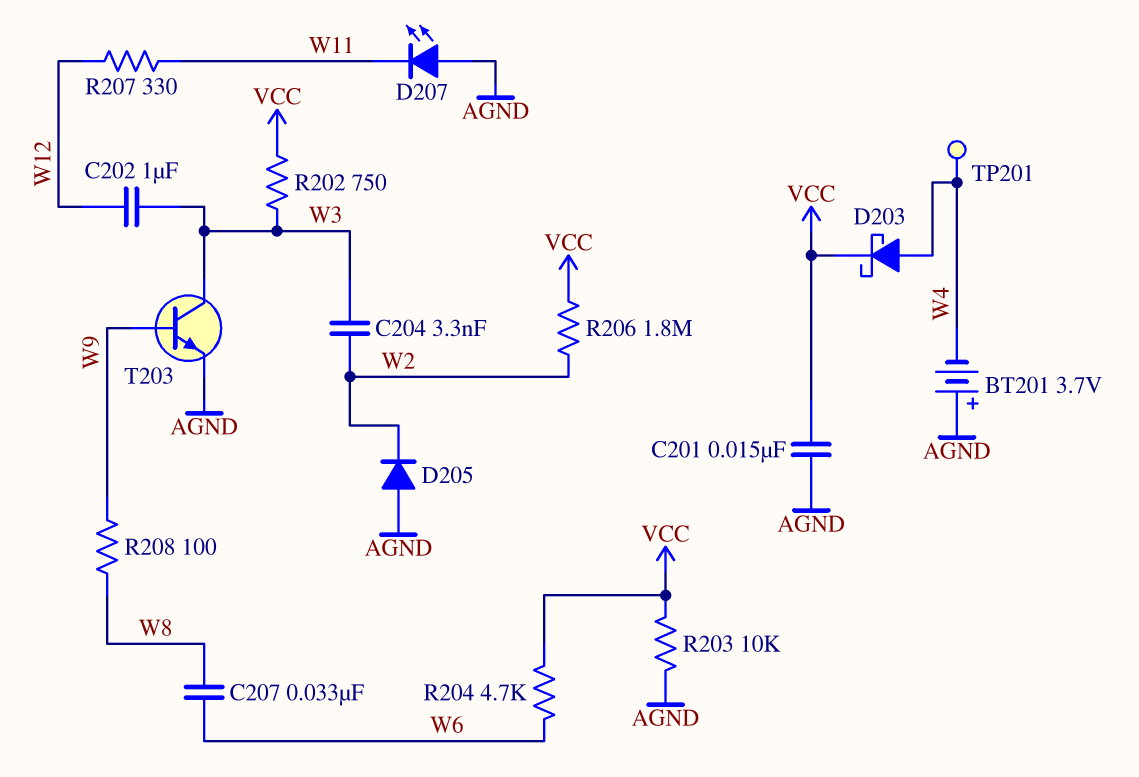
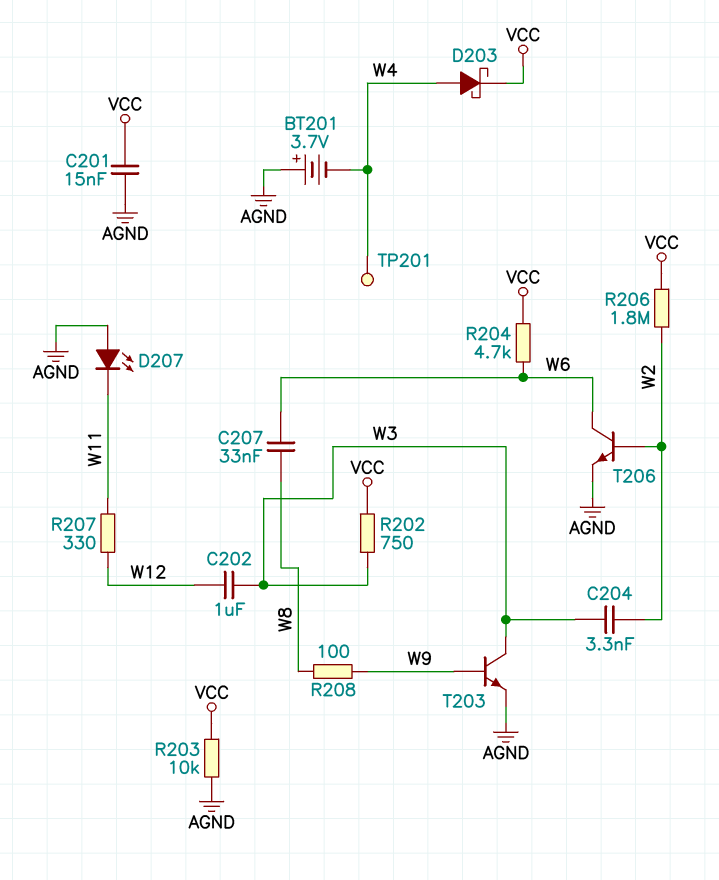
D205: diode (A AGND, K W2) -> none
T206: none -> NPN (B W2, C W6, E AGND)

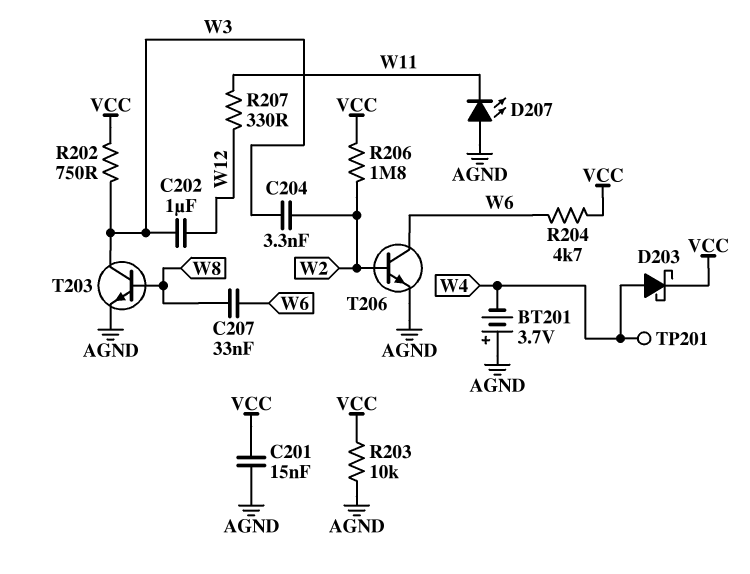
R208: 100 (W8, W9) -> none
T203: NPN (B W9, C W3, E AGND) -> NPN (B W8, C W3, E AGND)

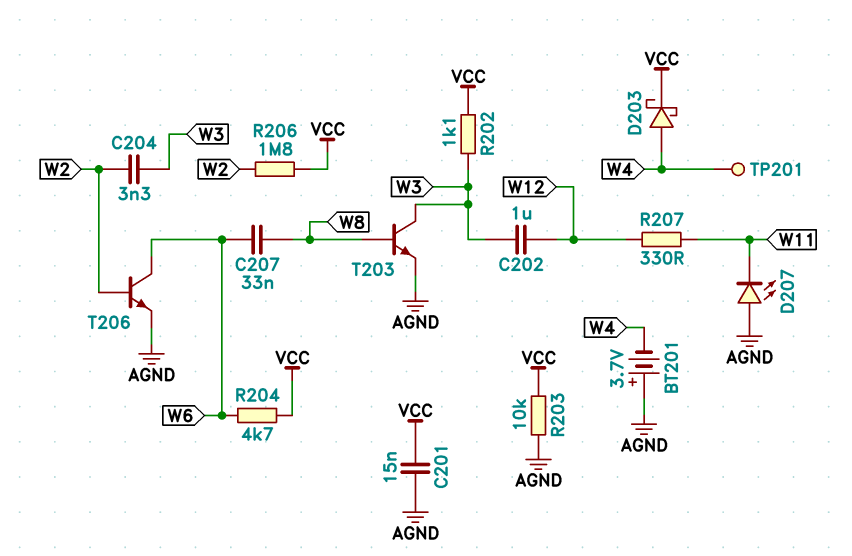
R202: 750 (VCC, W3) -> 1.1k (VCC, W3)

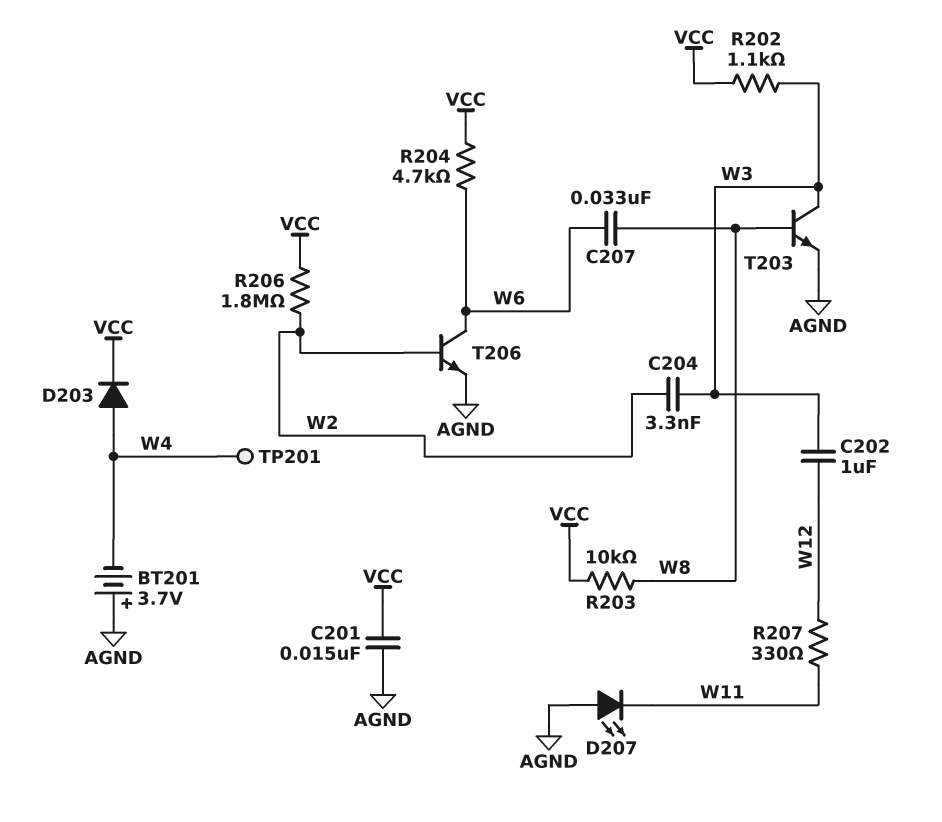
D203: schottky (A W4, K VCC) -> diode (A W4, K VCC)
R203: 10k (AGND, VCC) -> 10k (VCC, W8)

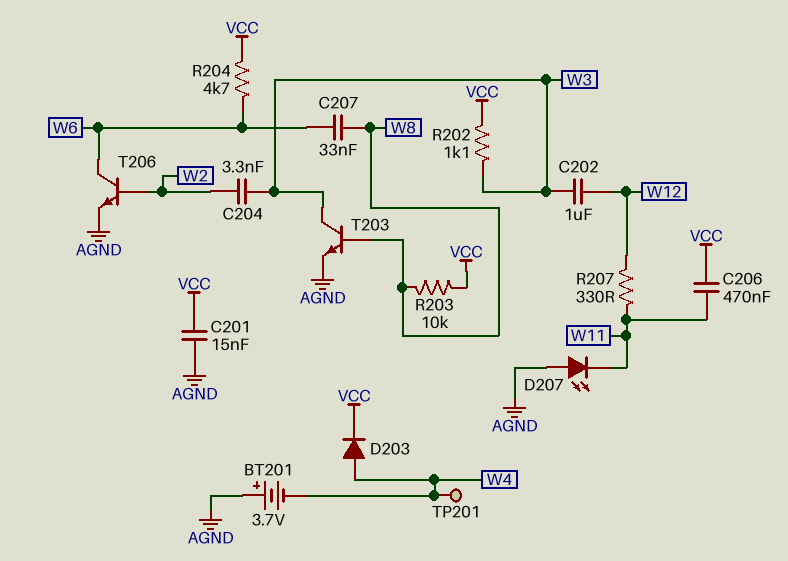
C206: none -> 470nF (VCC, W11)
R206: 1.8M (VCC, W2) -> none

